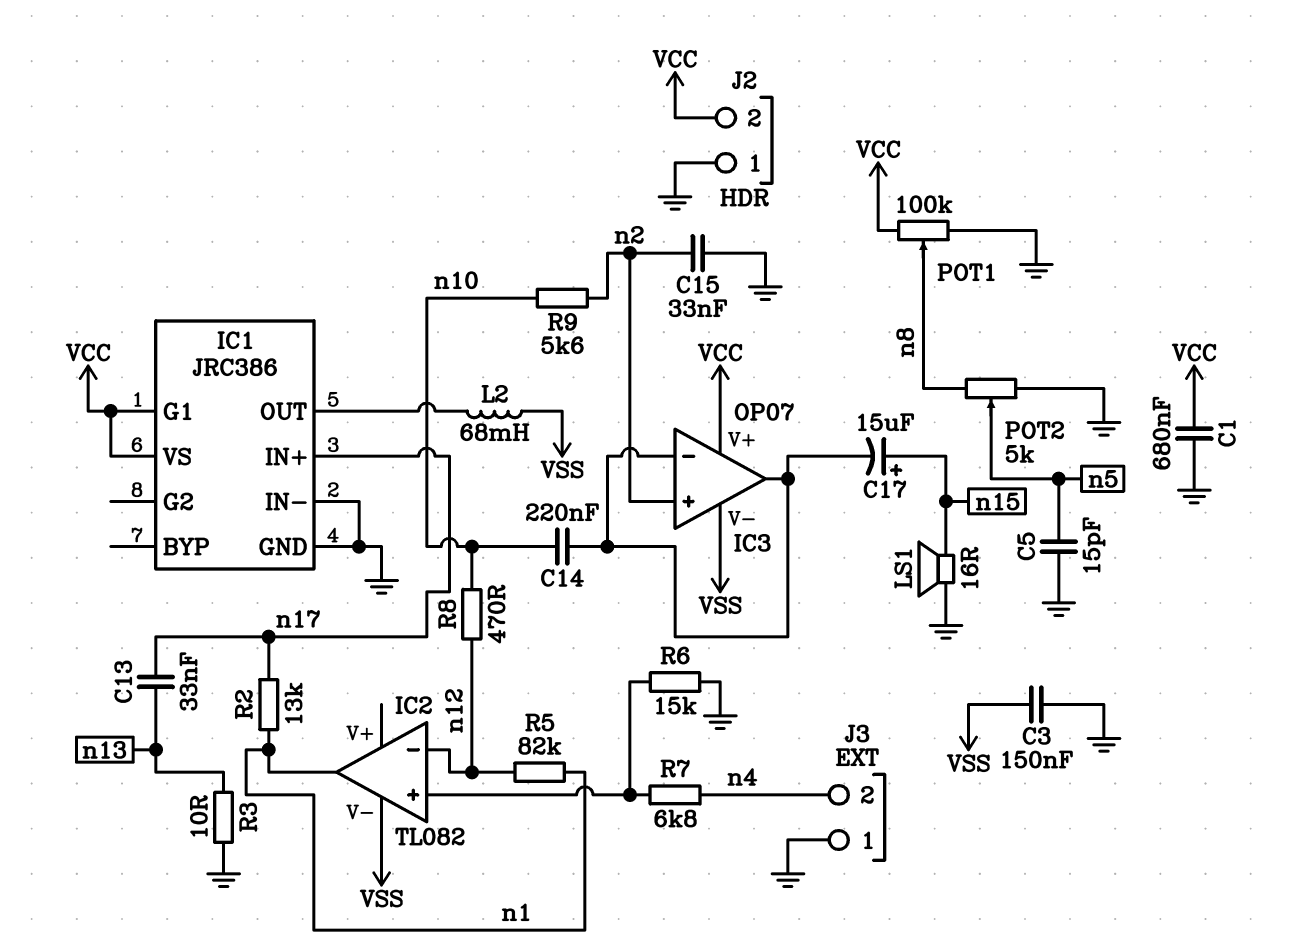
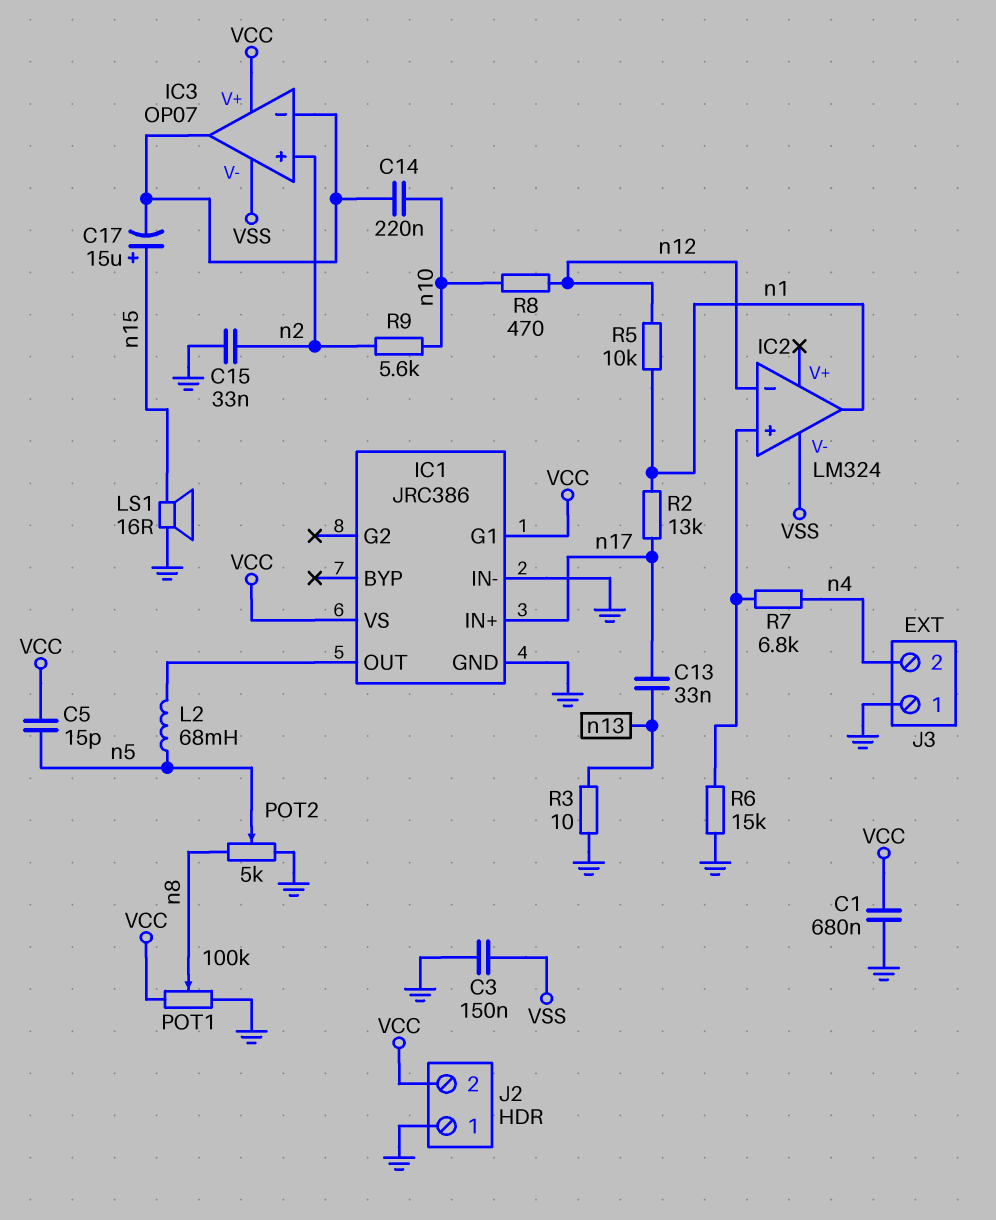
C5: 15pF (GND, n5) -> 15pF (VCC, n5)
IC2: TL082 -> LM324
L2: 68mH (IC1/OUT, VSS) -> 68mH (IC1/OUT, n5)
R5: 82k (n1, n12) -> 10k (n1, n12)

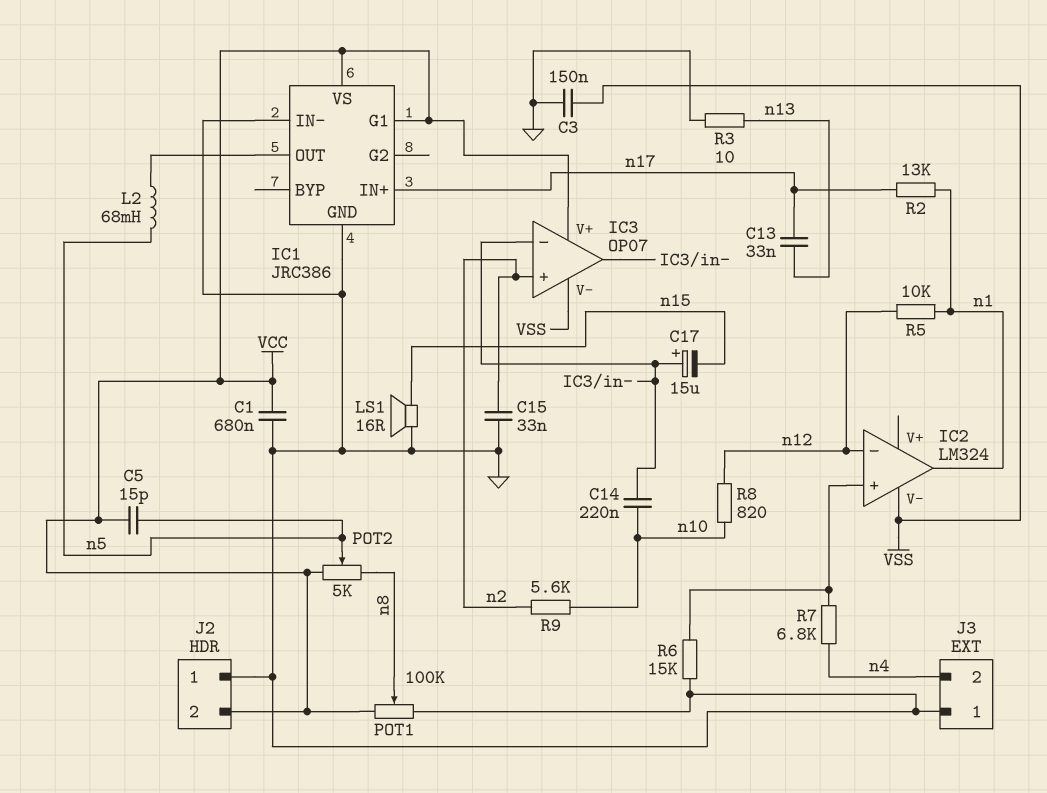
C17: 15uF (plus n15, minus IC3/in-) -> 15uF (plus IC3/in-, minus n15)
POT2: 5k (GND, n8, wiper n5) -> 5k (VCC, n8, wiper n5)
R8: 470 (n10, n12) -> 820 (n10, n12)

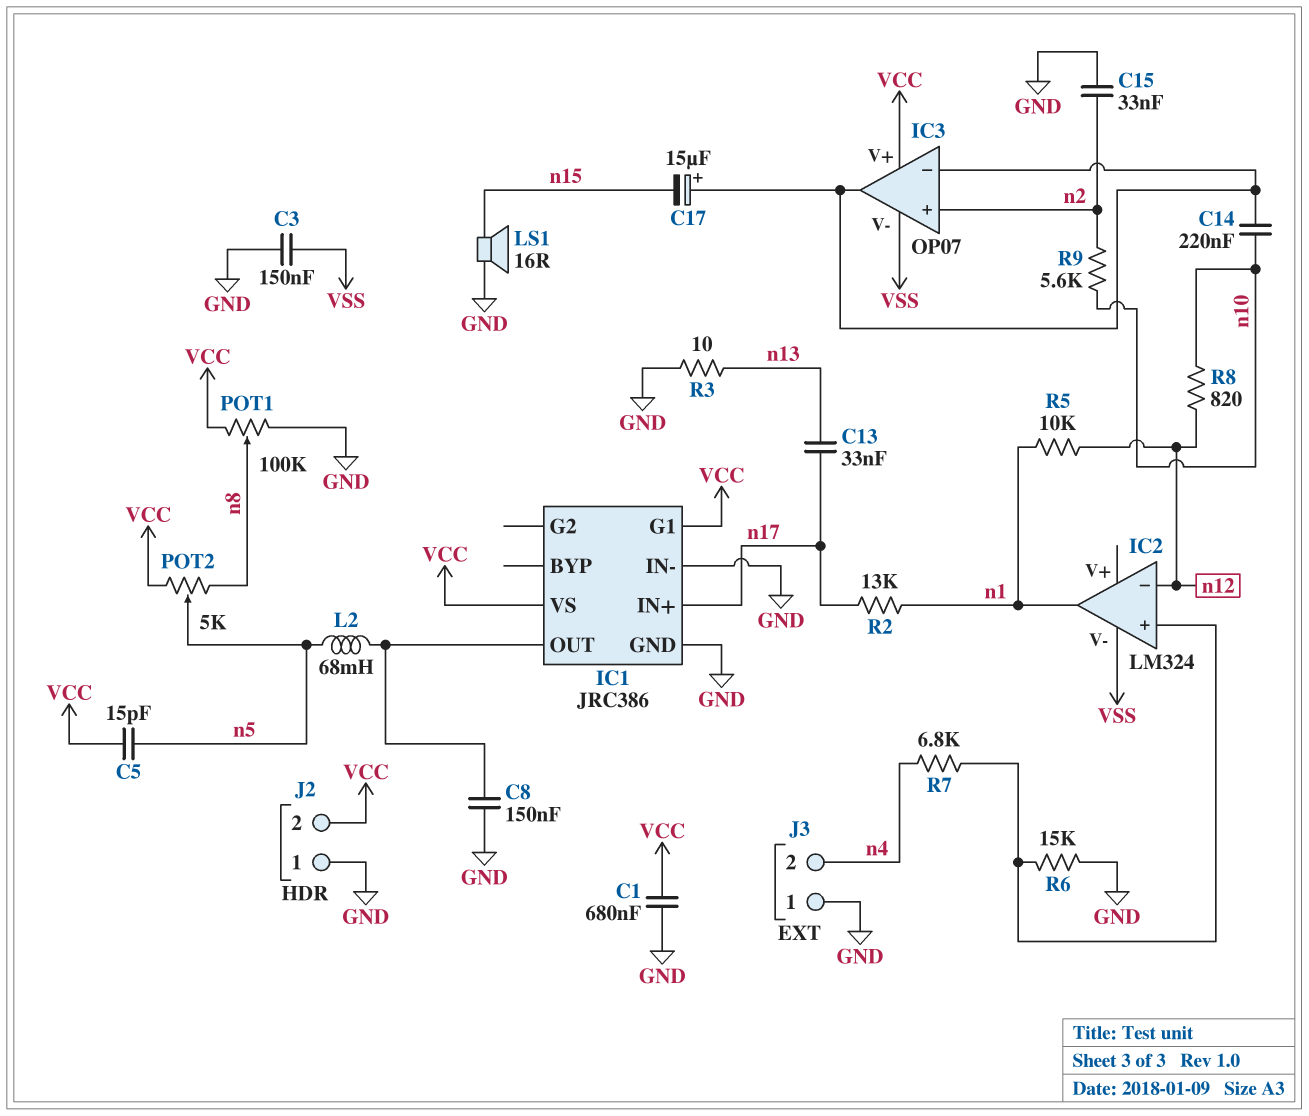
C8: none -> 150nF (GND, IC1/OUT)

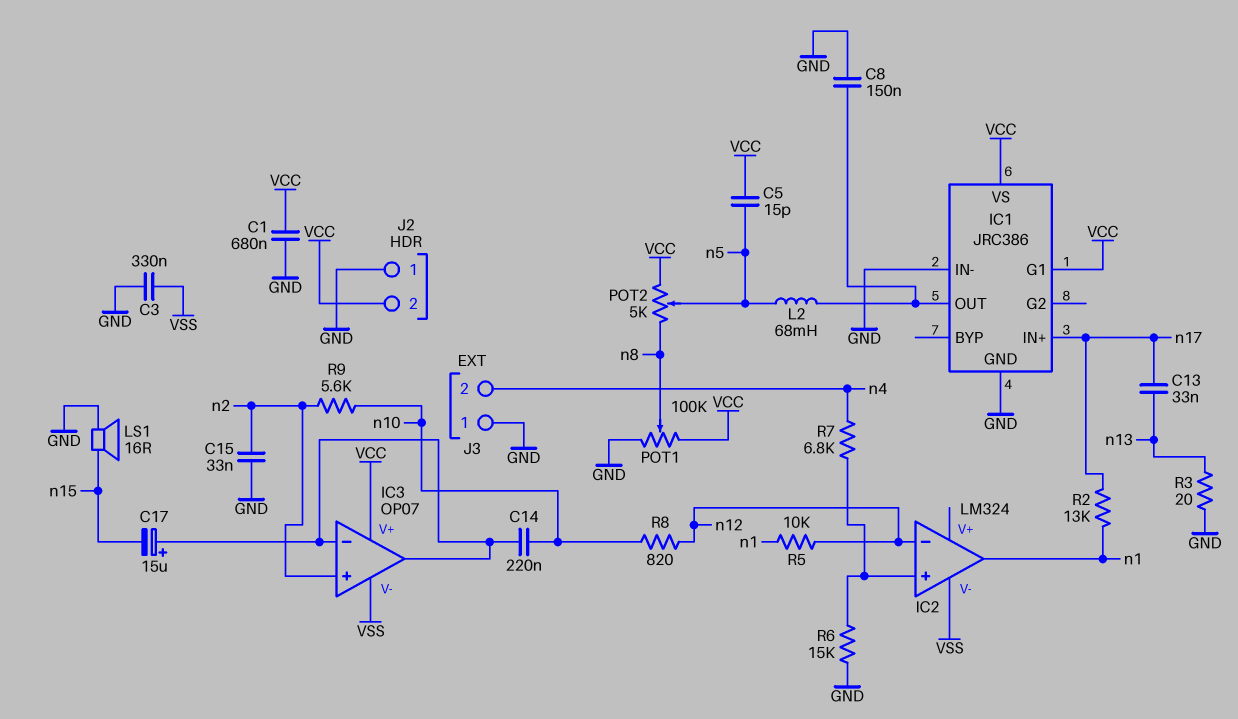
C3: 150nF (GND, VSS) -> 330nF (GND, VSS)
R3: 10 (GND, n13) -> 20 (GND, n13)

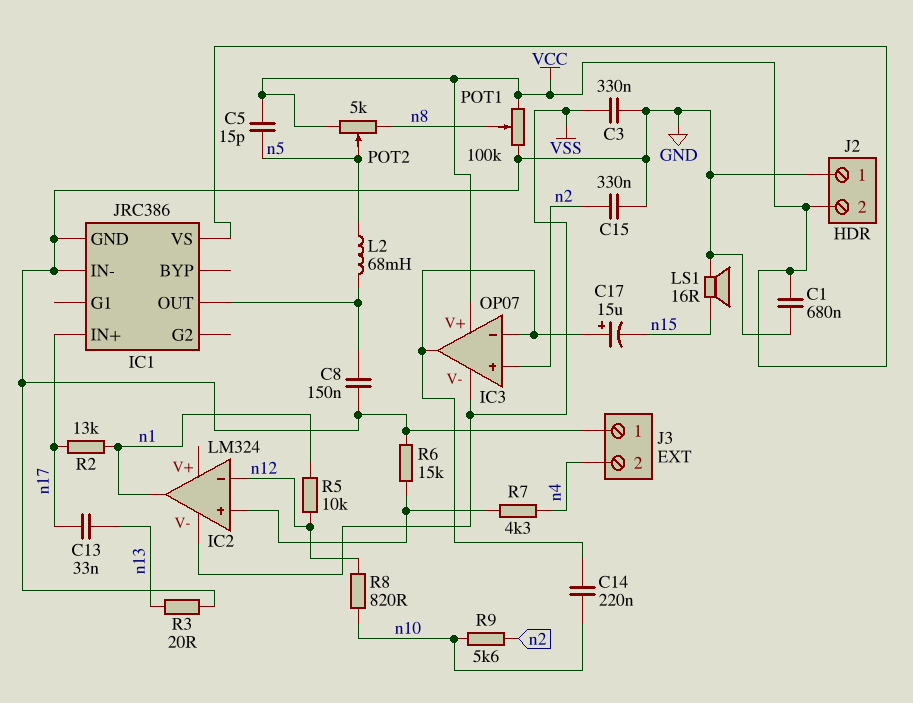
C15: 33nF (GND, n2) -> 330nF (GND, n2)
IC1 pin G1: VCC -> none
R7: 6.8k (IC2/in+, n4) -> 4.3k (IC2/in+, n4)

